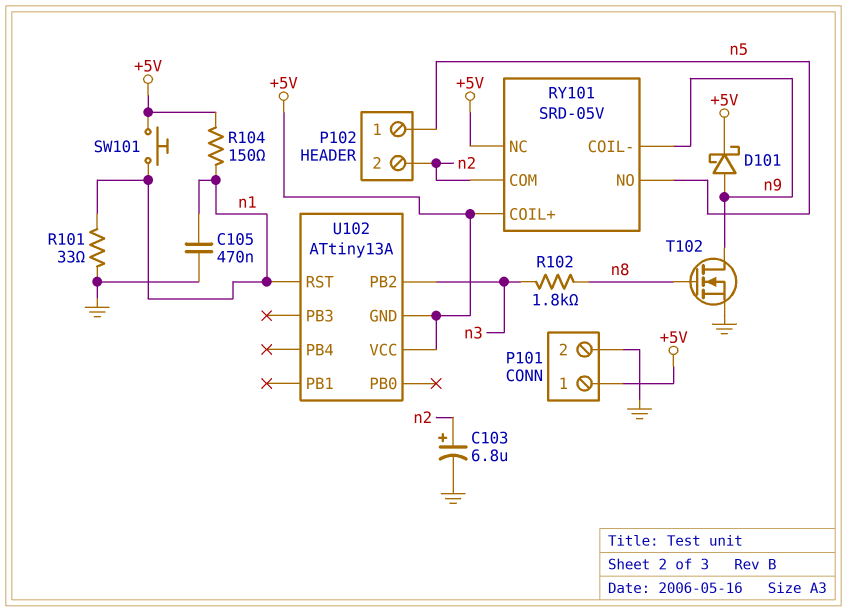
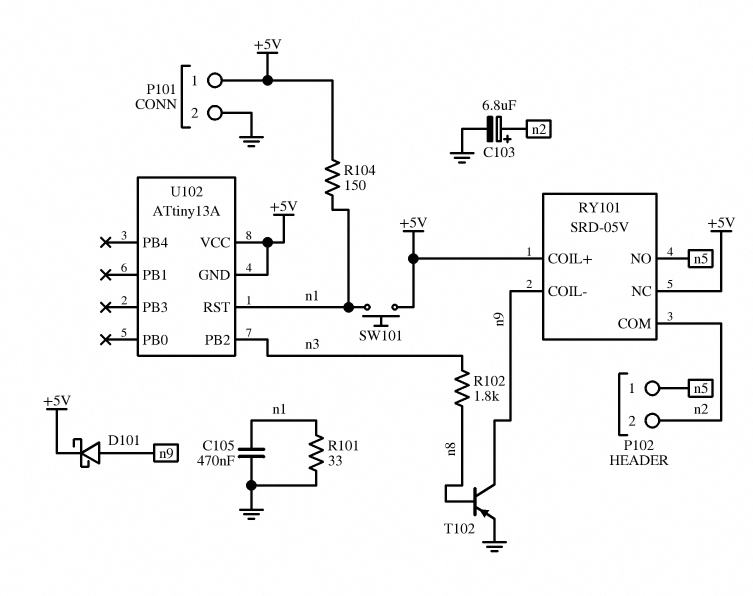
T102: NMOS (G n8, D n9, S GND) -> PNP (B n8, C n9, E GND)

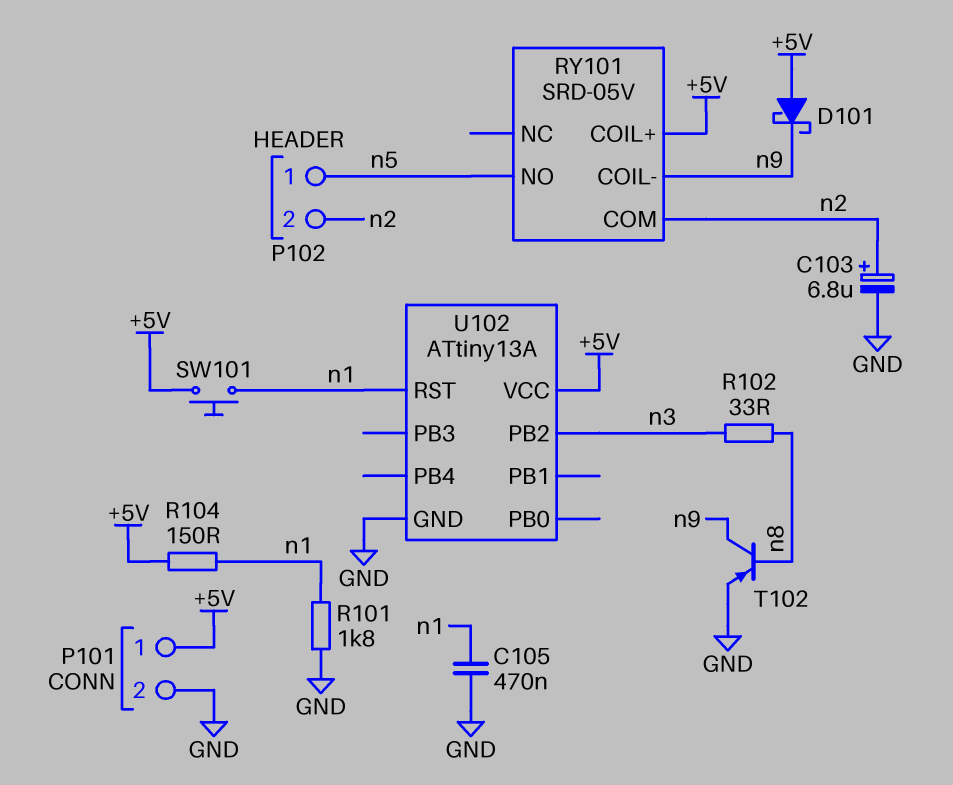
D101: schottky (A n9, K +5V) -> schottky (A +5V, K n9)
R101: 33 (GND, n1) -> 1.8k (GND, n1)
R102: 1.8k (n3, n8) -> 33 (n3, n8)
RY101 pin NC: +5V -> none
U102 pin GND: +5V -> GND

